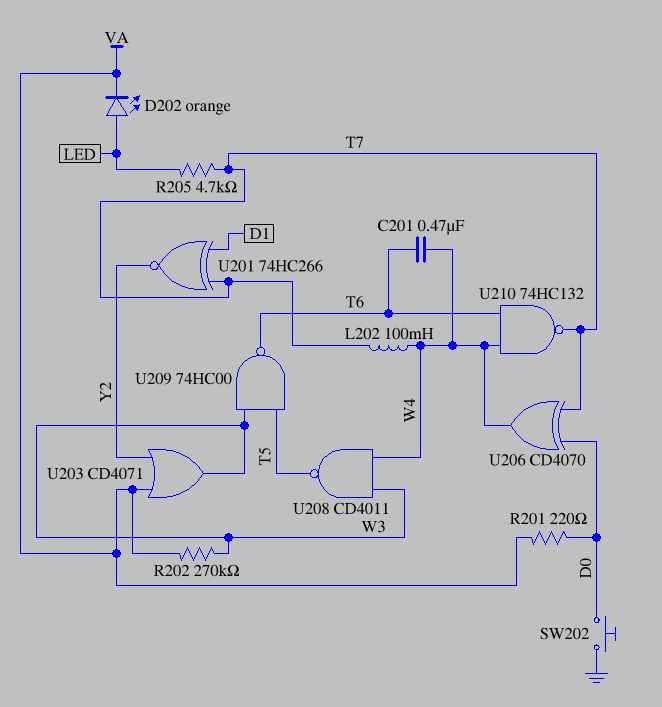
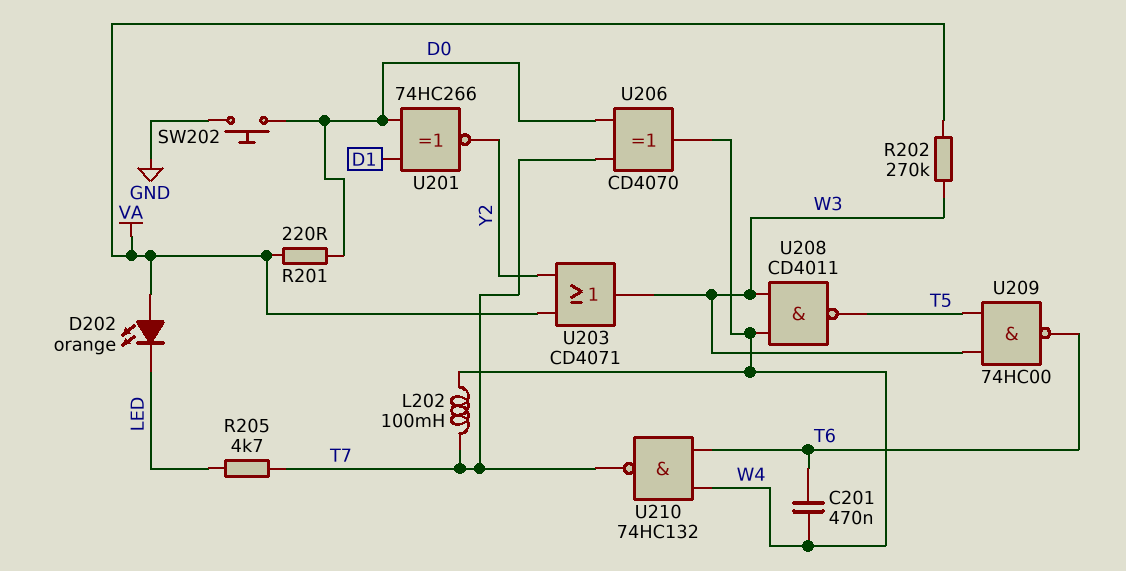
D202: LED orange (A LED, K VA) -> LED orange (A VA, K LED)
U201: XNOR 74HC266 (in D1, in T7, out Y2) -> XNOR 74HC266 (in D0, in D1, out Y2)

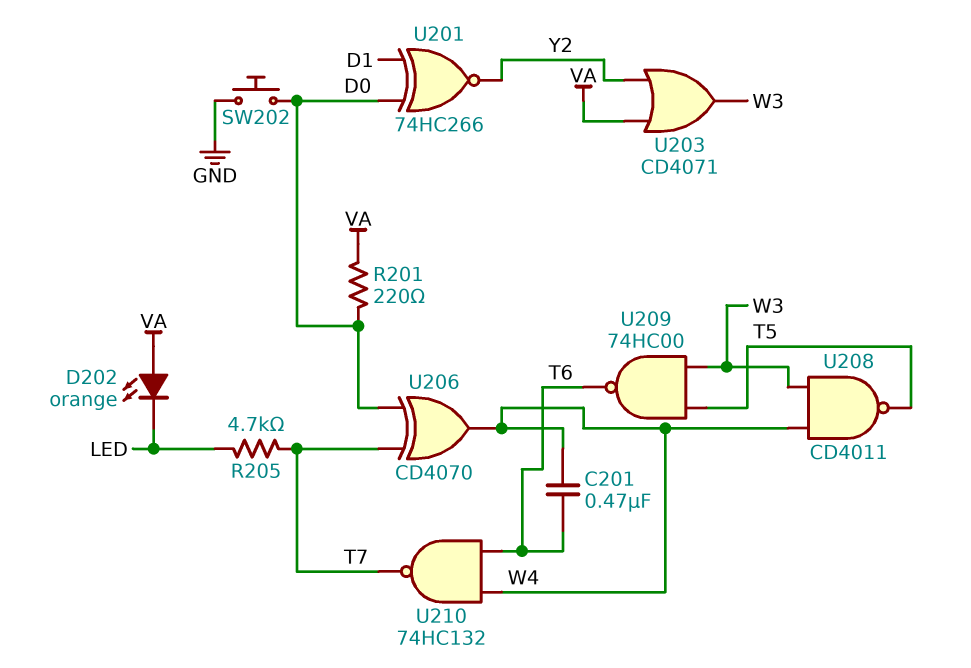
L202: 100mH (T7, W4) -> none
R202: 270k (VA, W3) -> none

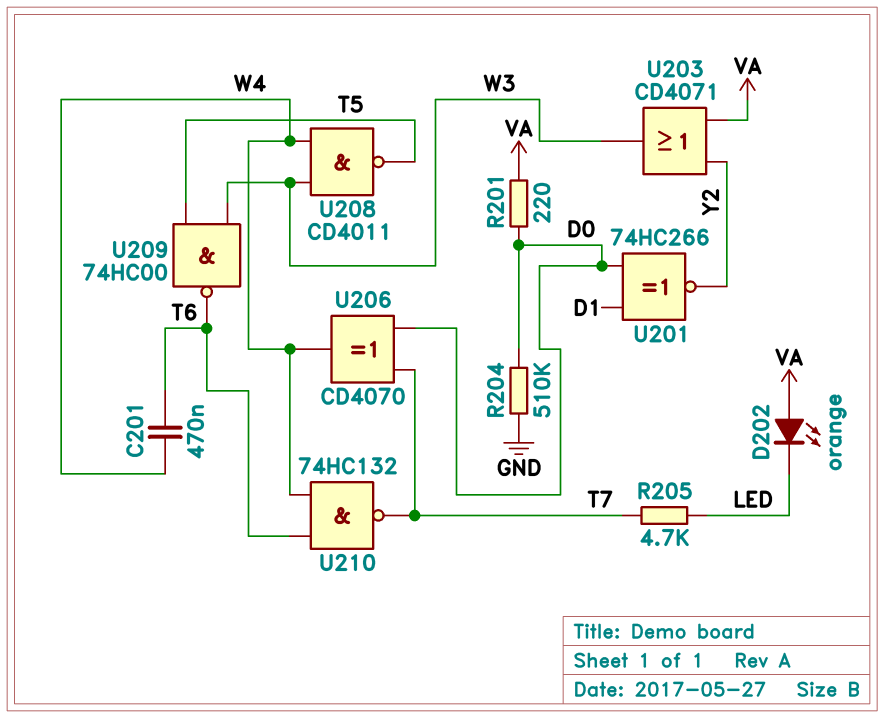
R204: none -> 510k (D0, GND)
SW202: button (D0, GND) -> none

